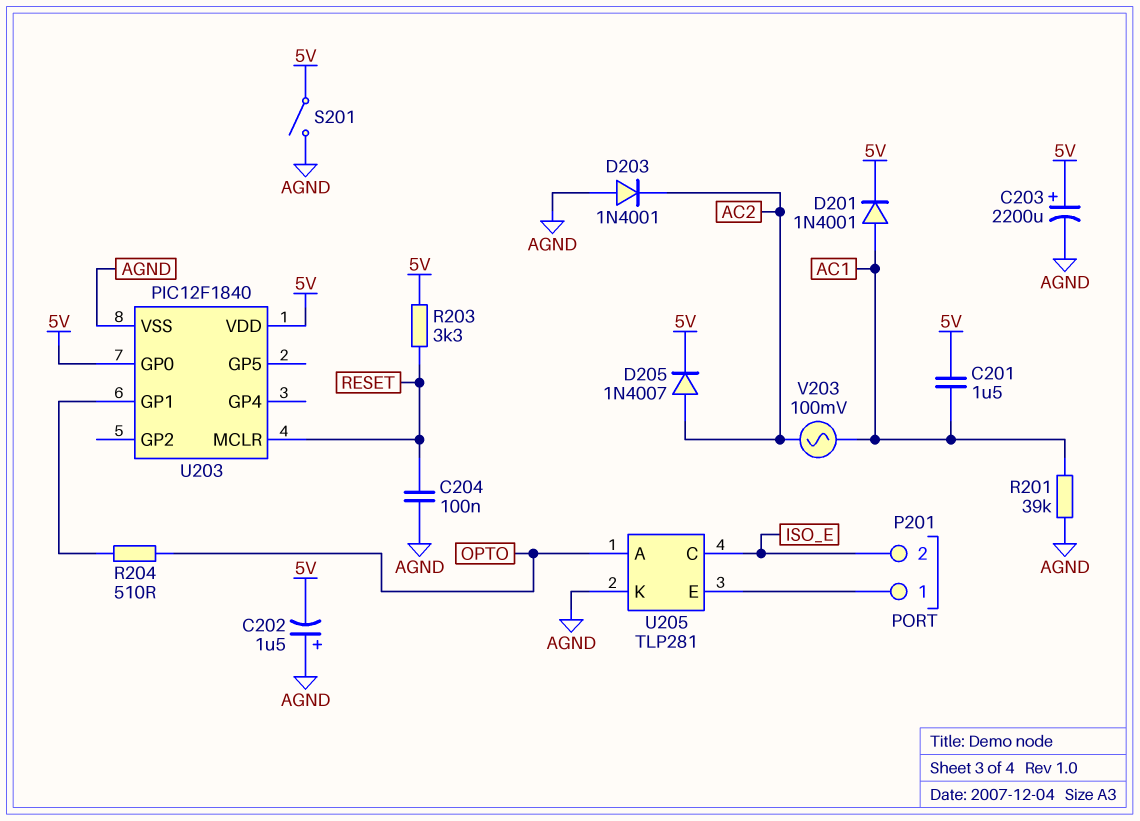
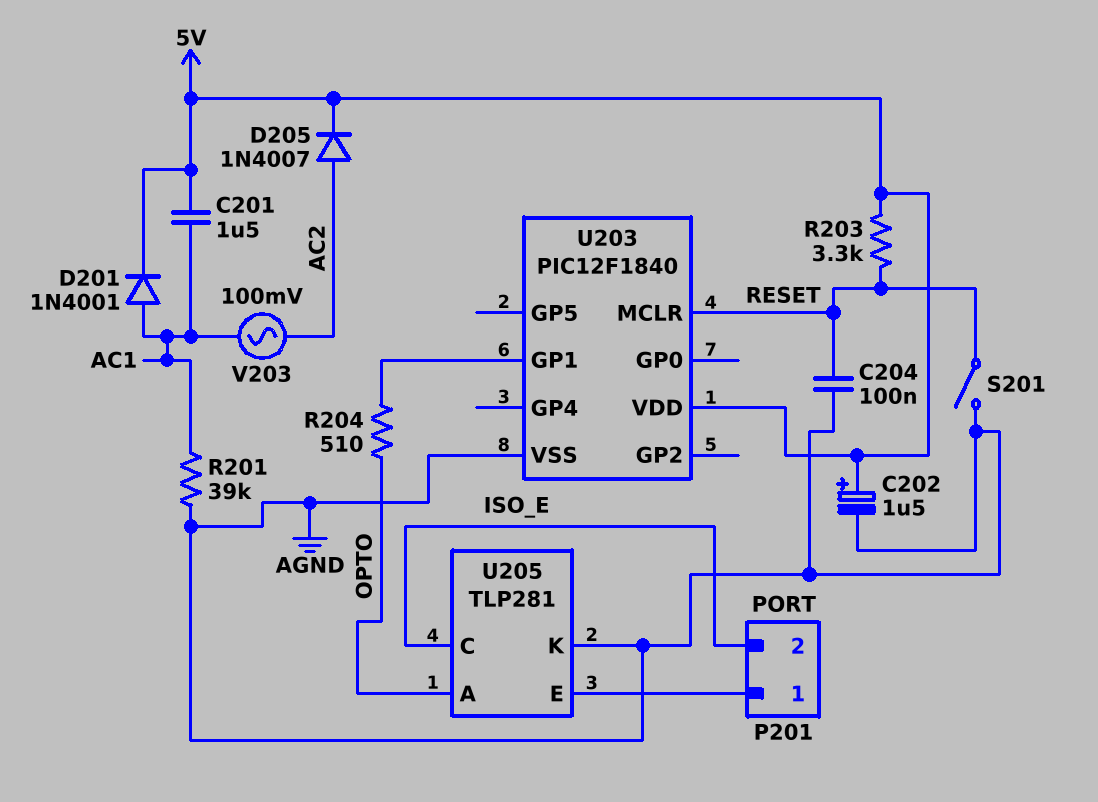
C202: 1.5uF (plus AGND, minus 5V) -> 1.5uF (plus 5V, minus AGND)
C203: 2200uF (plus 5V, minus AGND) -> none
D203: diode 1N4001 (A AGND, K AC2) -> none
S201: switch (5V, AGND) -> switch (AGND, RESET)
U203 pin GP0: 5V -> none

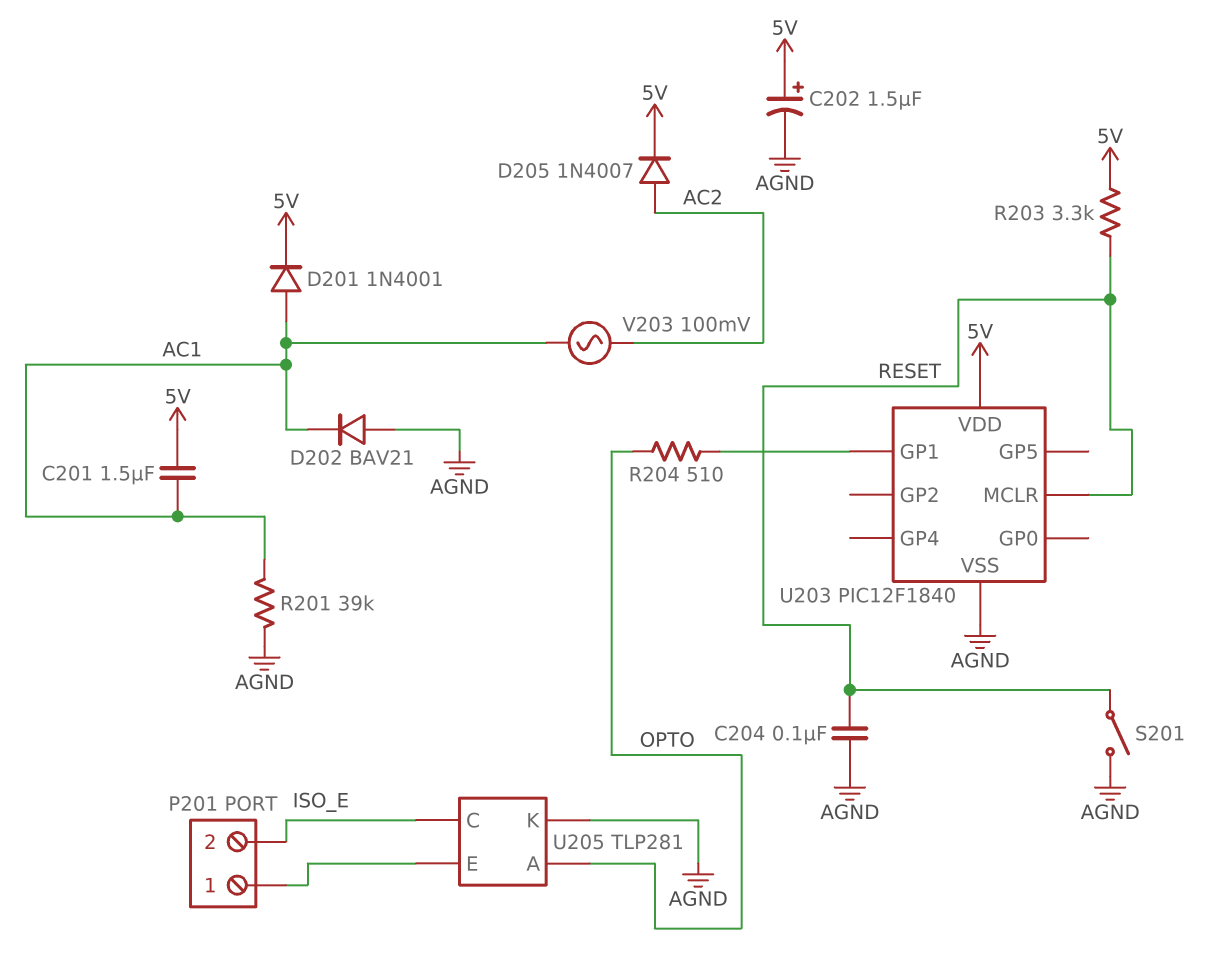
D202: none -> diode BAV21 (A AGND, K AC1)

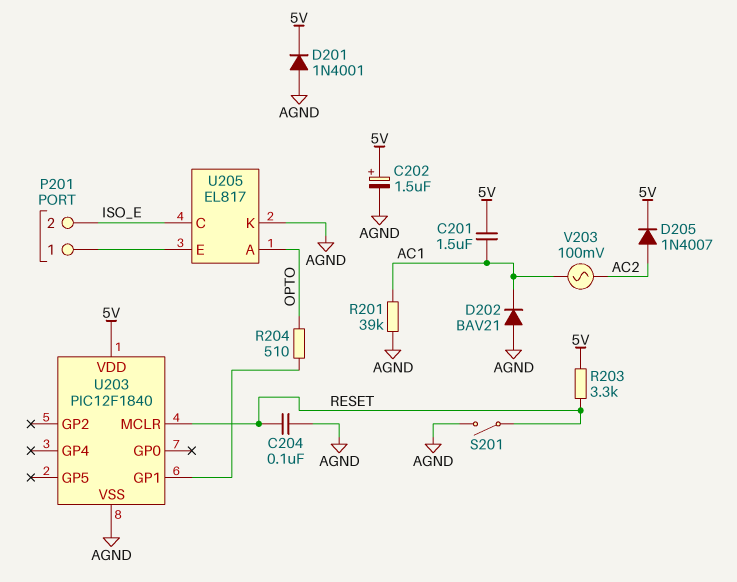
D201: diode 1N4001 (A AC1, K 5V) -> diode 1N4001 (A AGND, K 5V)
U205: TLP281 -> EL817

